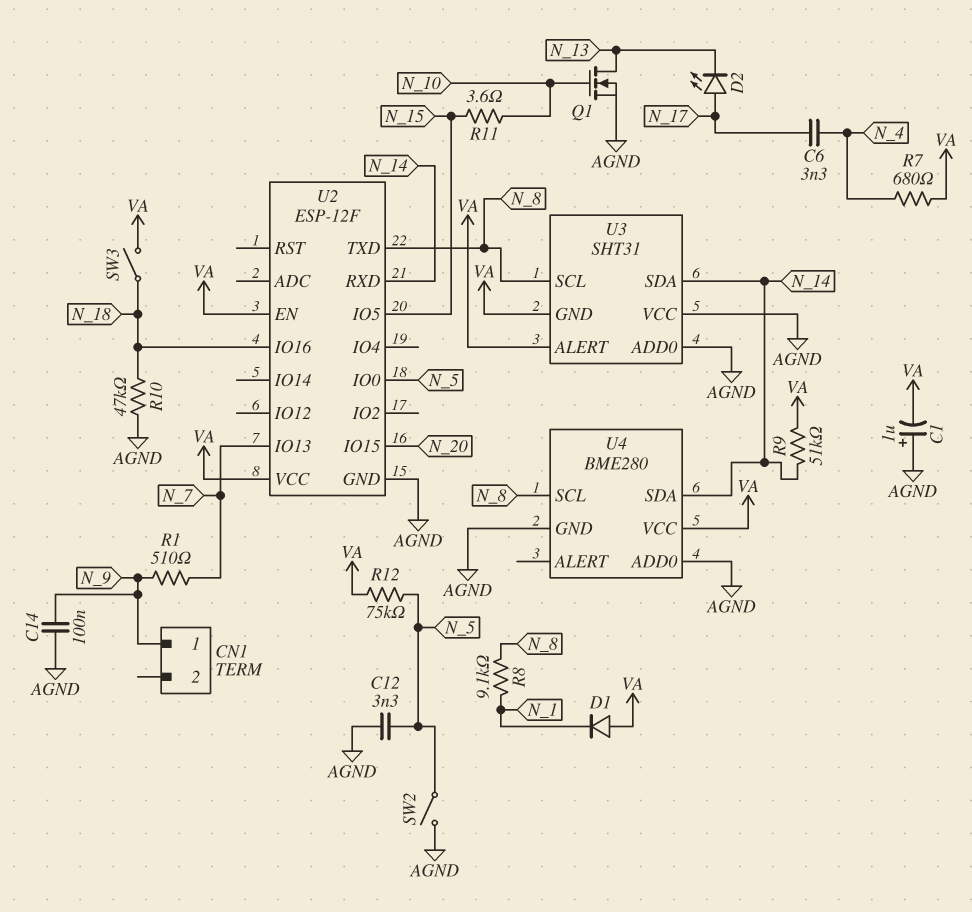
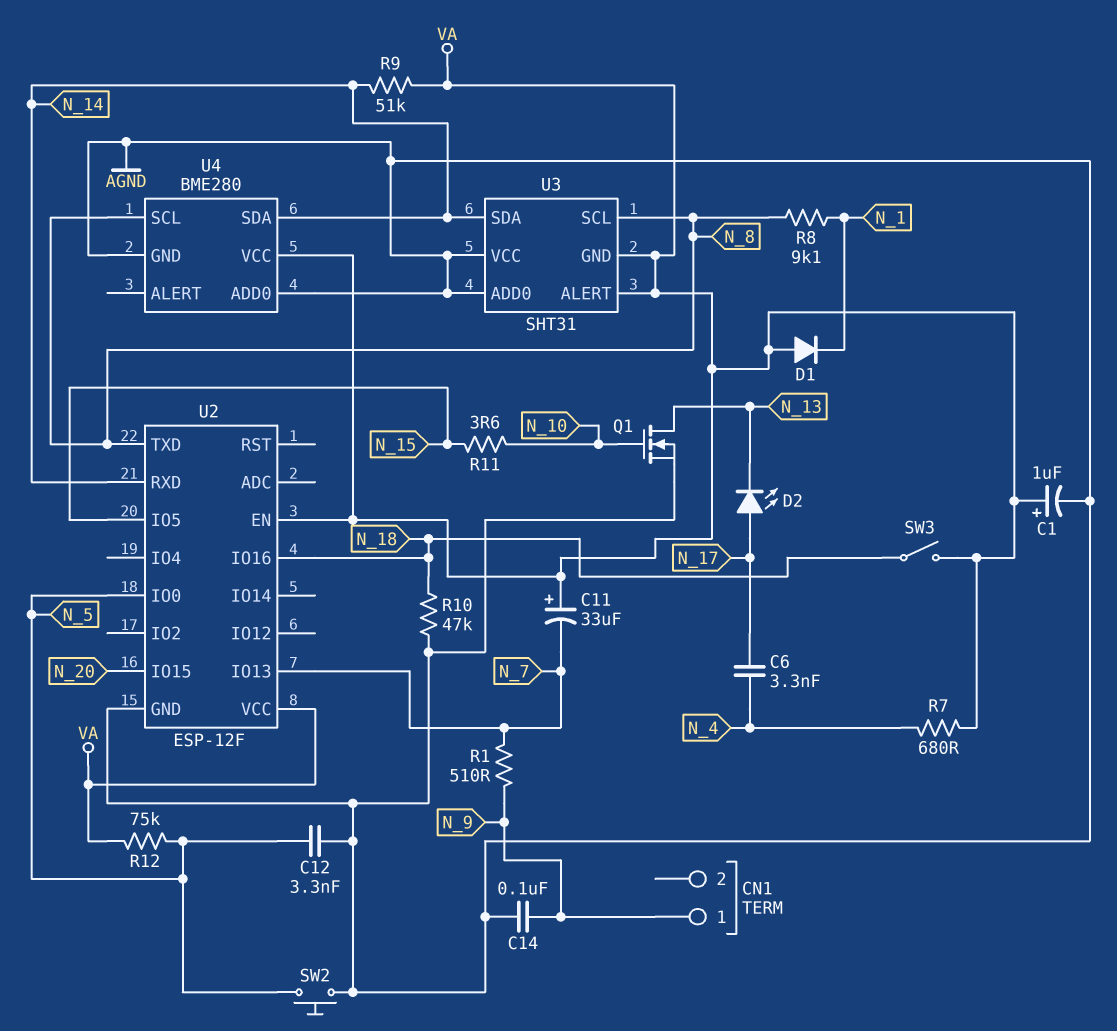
C1: 1uF (plus AGND, minus VA) -> 1uF (plus VA, minus AGND)
C11: none -> 33uF (plus VA, minus N_7)
SW2: switch (AGND, N_5) -> button (AGND, N_5)

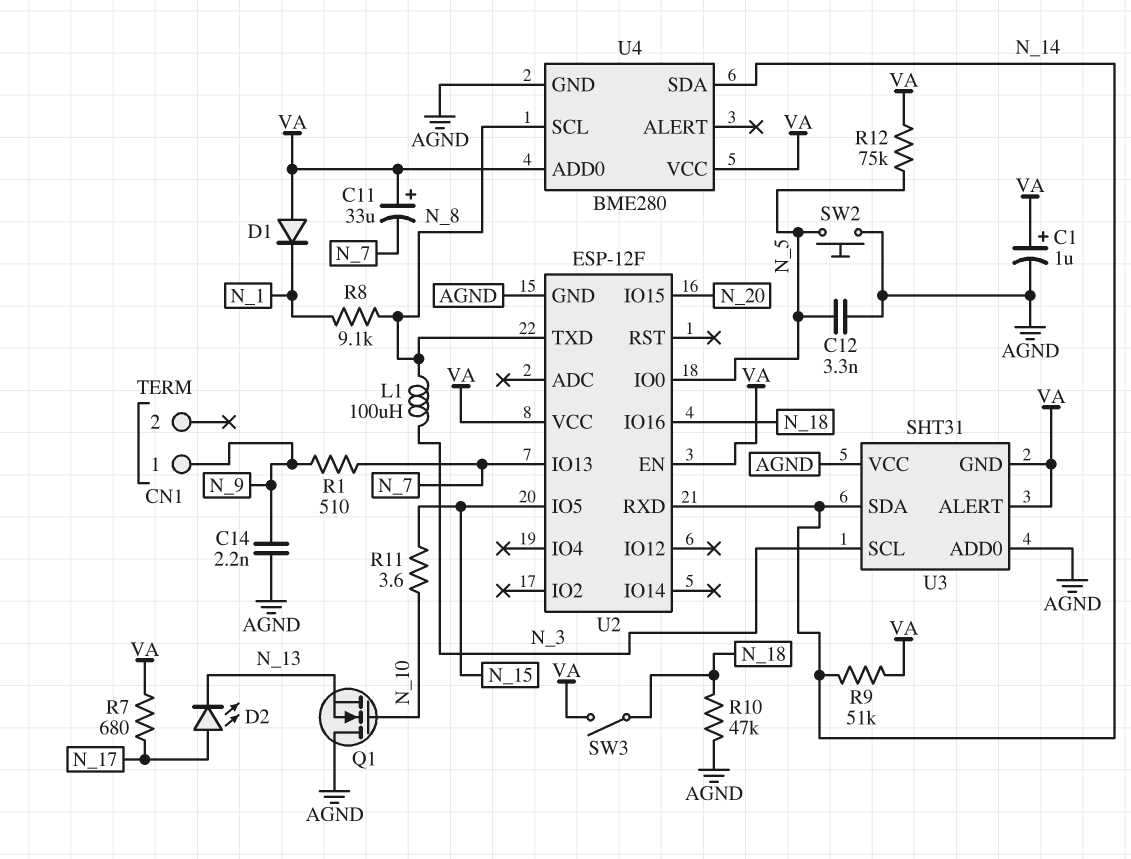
C6: 3.3nF (N_4, N_17) -> none
C14: 100nF (AGND, N_9) -> 2.2nF (AGND, N_9)
L1: none -> 100uH (N_3, N_8)
Q1: NMOS (G N_10, D N_13, S AGND) -> NMOS (G N_10, D AGND, S N_13)
R7: 680 (N_4, VA) -> 680 (N_17, VA)
U3 pin SCL: N_8 -> N_3
U4 pin ADD0: AGND -> VA

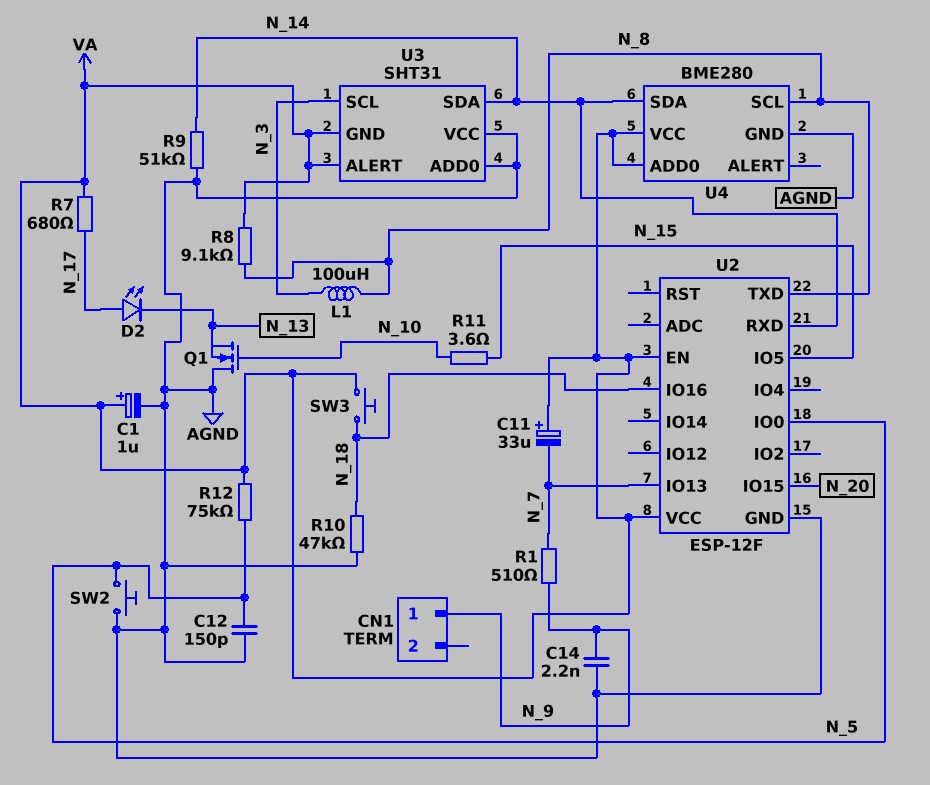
C12: 3.3nF (AGND, N_5) -> 150pF (AGND, N_5)
D1: diode (A VA, K N_1) -> none
R8: 9.1k (N_1, N_8) -> 9.1k (N_8, VA)
R9: 51k (N_14, VA) -> 51k (AGND, N_14)
SW3: switch (N_18, VA) -> button (N_18, VA)

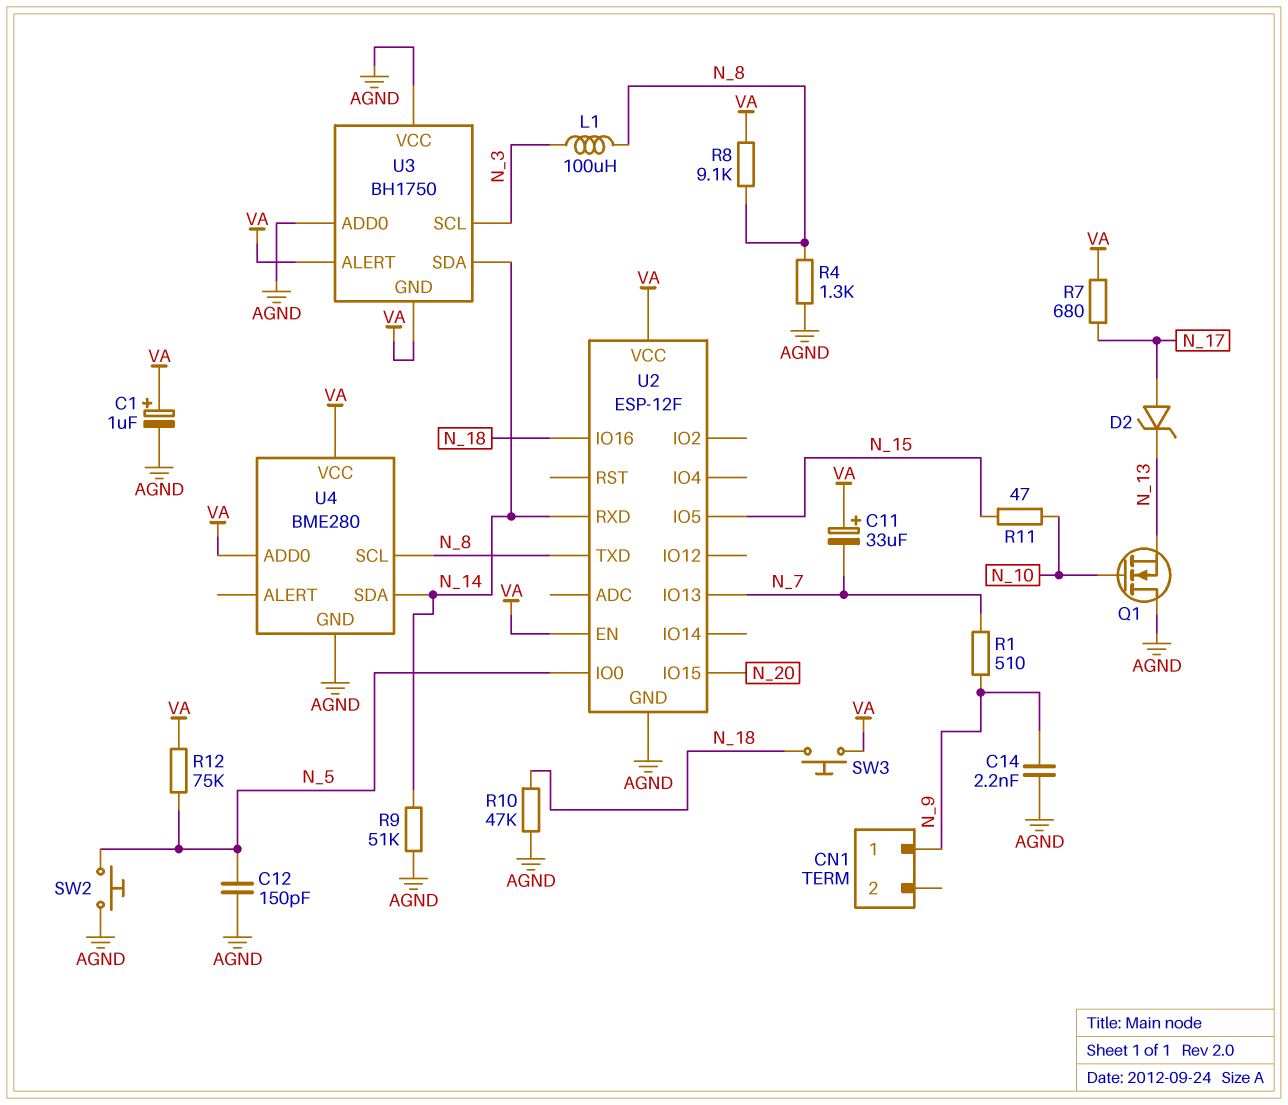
D2: LED (A N_17, K N_13) -> zener (A N_17, K N_13)
R4: none -> 1.3k (AGND, N_8)
R11: 3.6 (N_10, N_15) -> 47 (N_10, N_15)
U3: SHT31 -> BH1750

